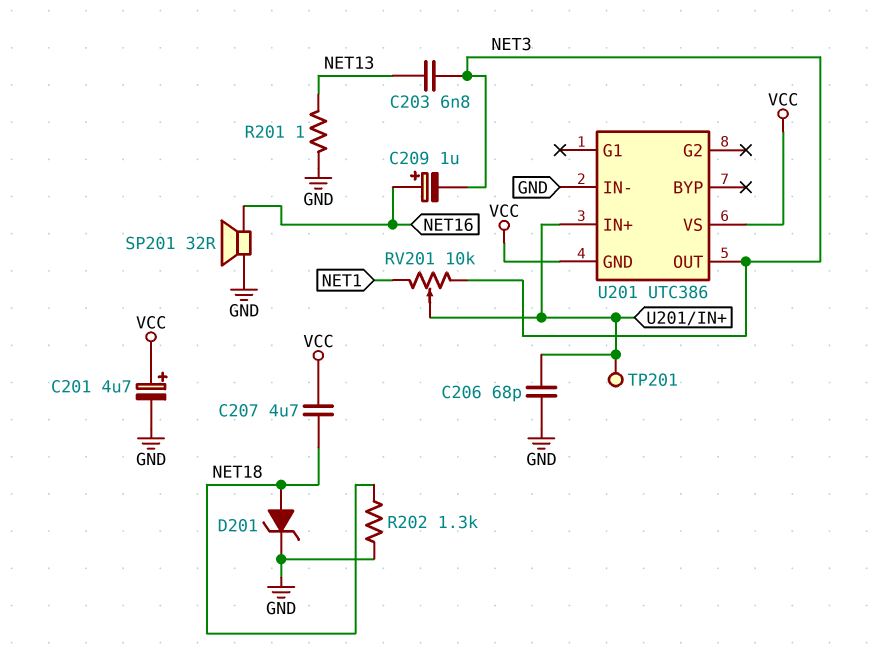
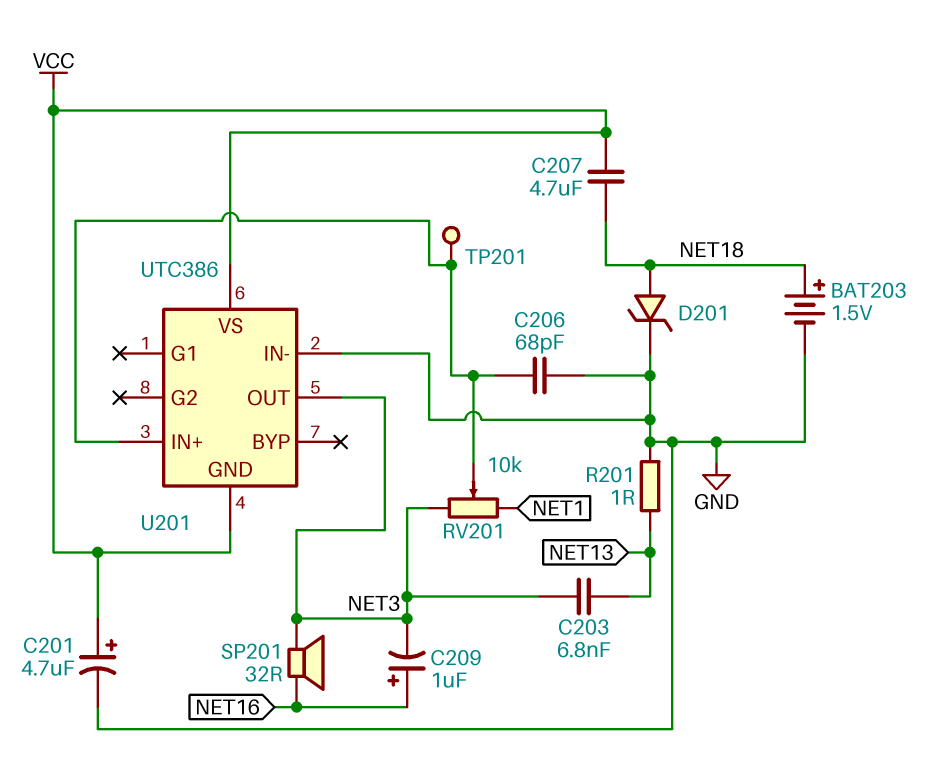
BAT203: none -> 1.5V (plus NET18, minus GND)
R202: 1.3k (GND, NET18) -> none
SP201: speaker 32R (GND, NET16) -> speaker 32R (NET3, NET16)

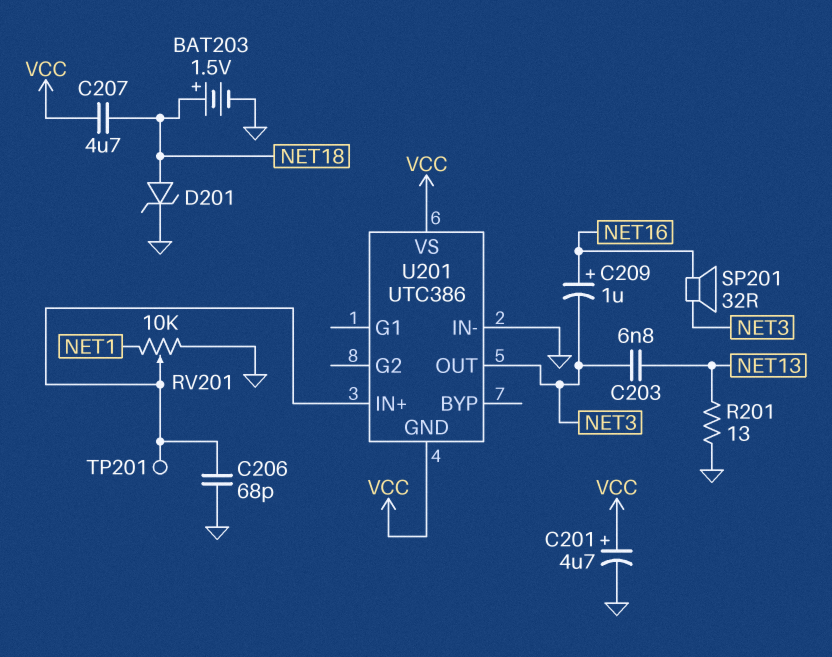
R201: 1 (GND, NET13) -> 13 (GND, NET13)
RV201: 10k (NET1, NET3, wiper U201/IN+) -> 10k (GND, NET1, wiper U201/IN+)

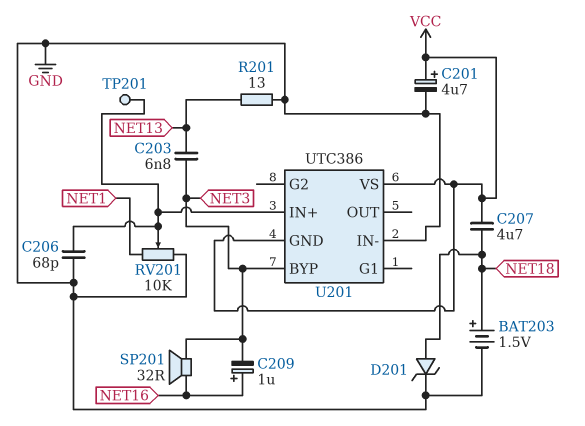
U201 pin BYP: none -> NET3
U201 pin OUT: NET3 -> none

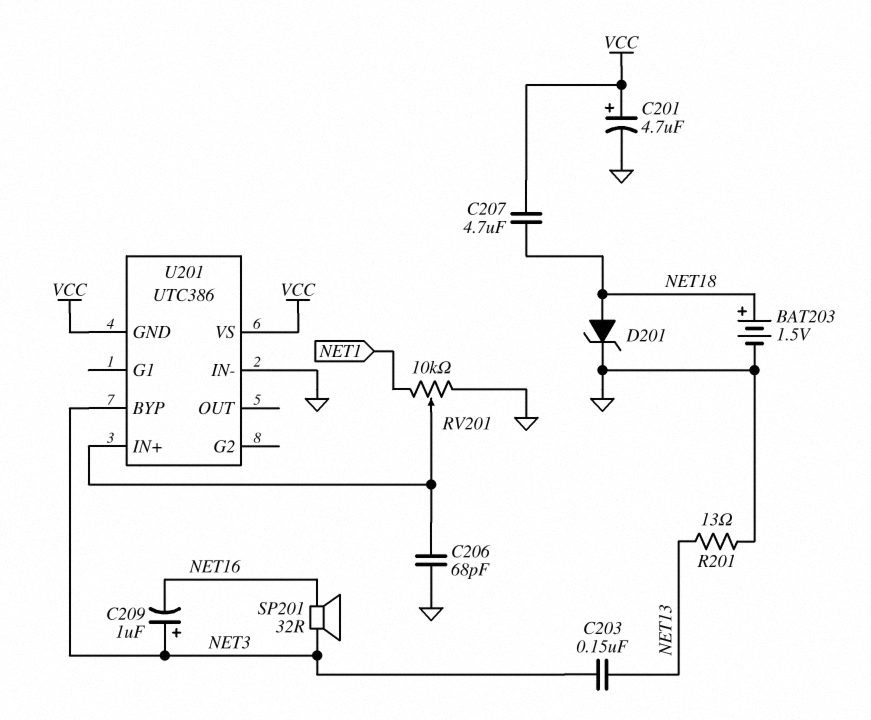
C203: 6.8nF (NET3, NET13) -> 150nF (NET3, NET13)
C209: 1uF (plus NET16, minus NET3) -> 1uF (plus NET3, minus NET16)
TP201: test point (U201/IN+) -> none

